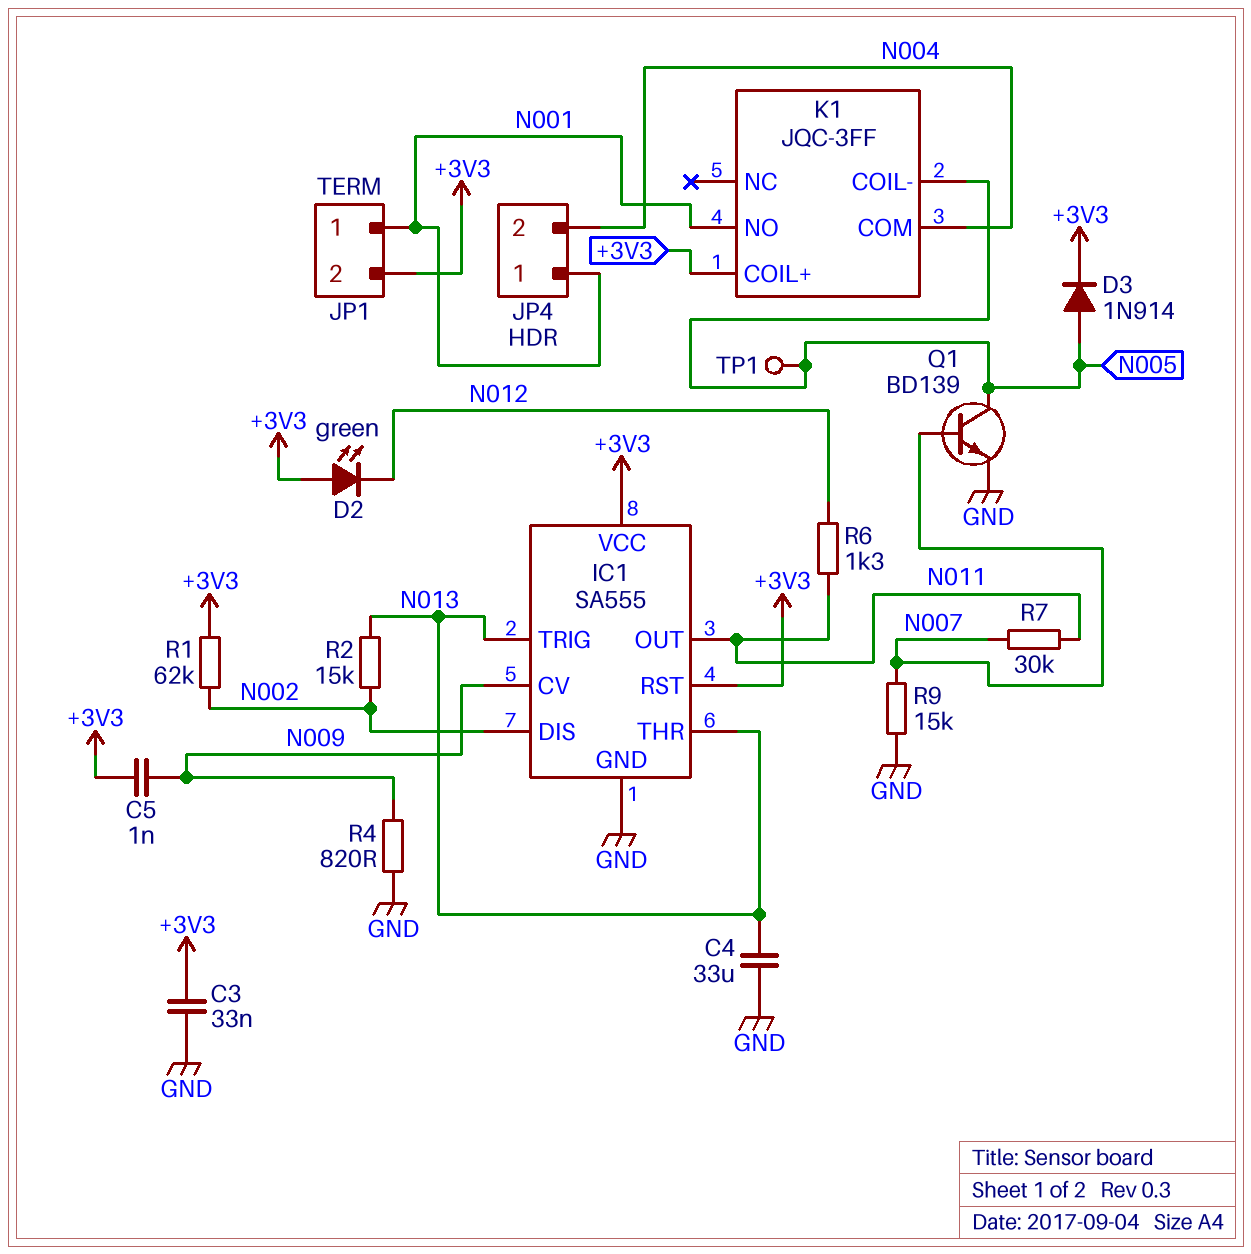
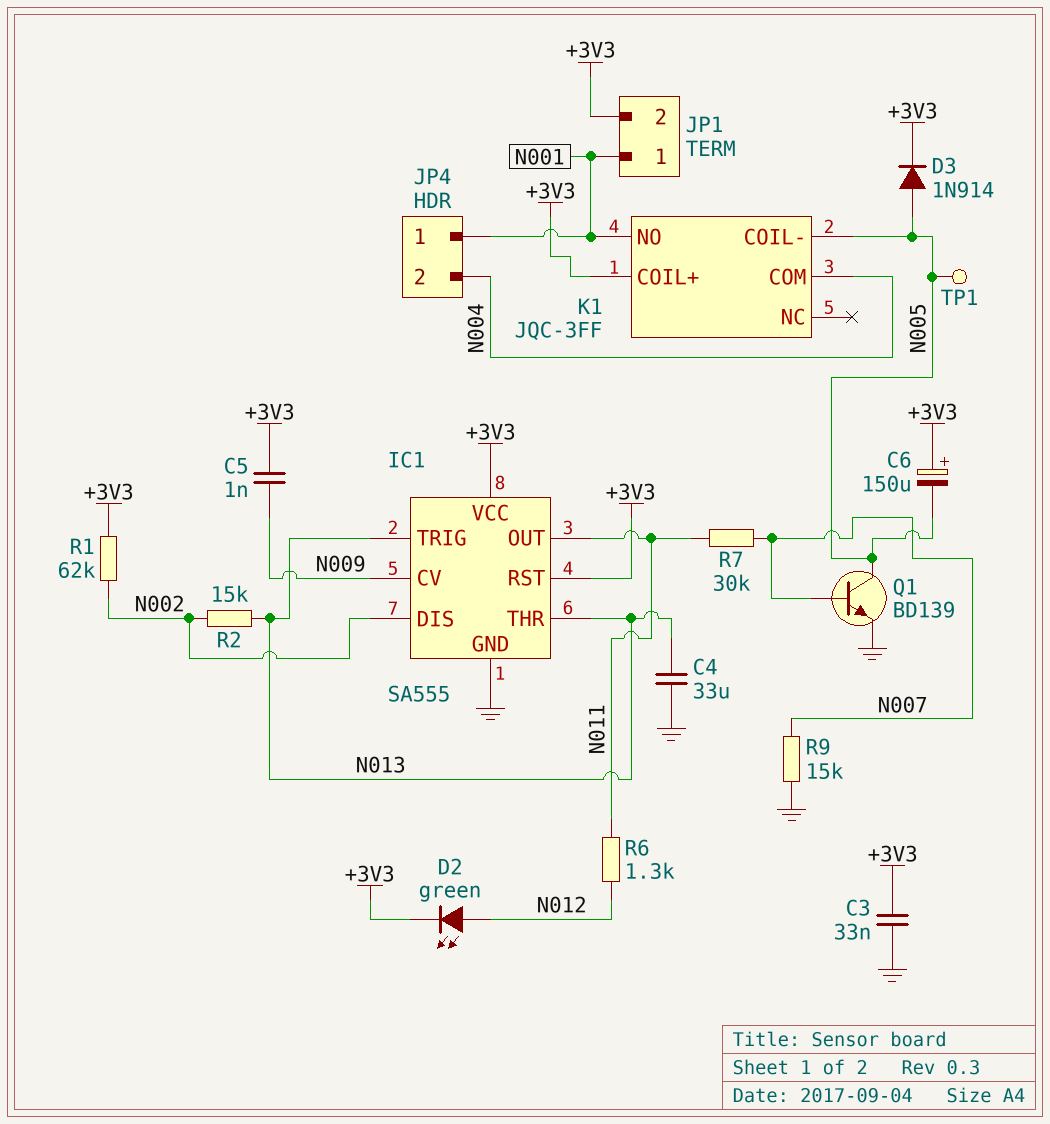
C6: none -> 150uF (plus +3V3, minus N005)
D2: LED green (A +3V3, K N012) -> LED green (A N012, K +3V3)
R4: 820 (GND, N009) -> none

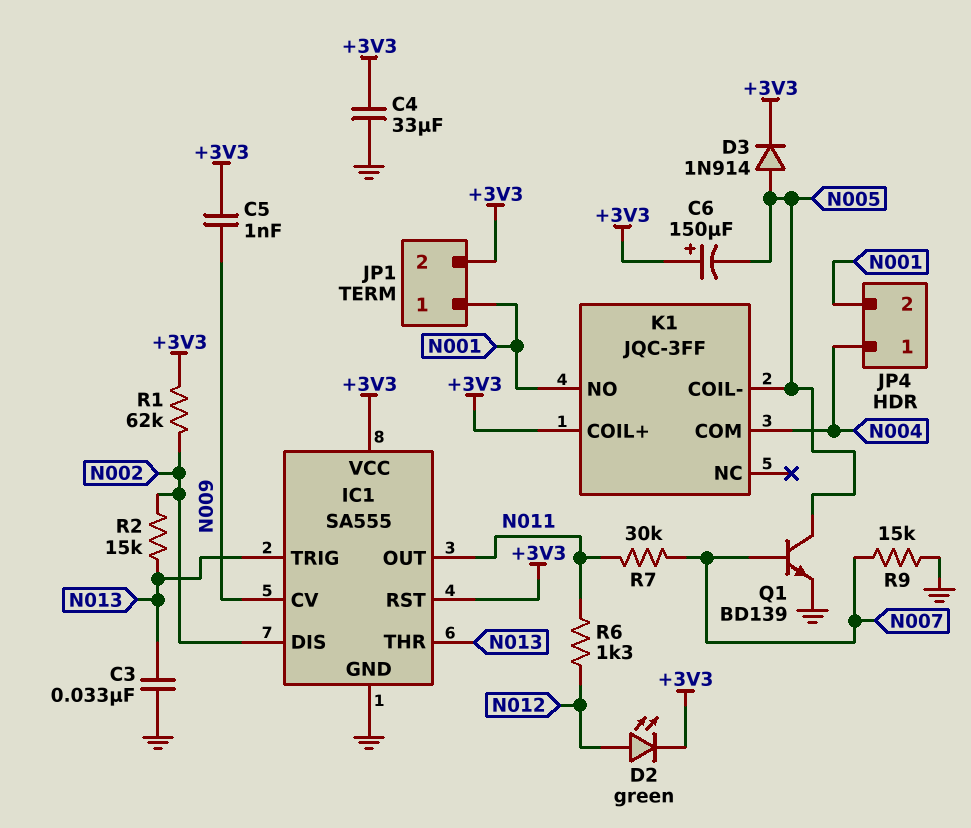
C3: 33nF (+3V3, GND) -> 33nF (GND, N013)
C4: 33uF (GND, N013) -> 33uF (+3V3, GND)
JP4 pin 1: N001 -> N004
JP4 pin 2: N004 -> N001
TP1: test point (N005) -> none

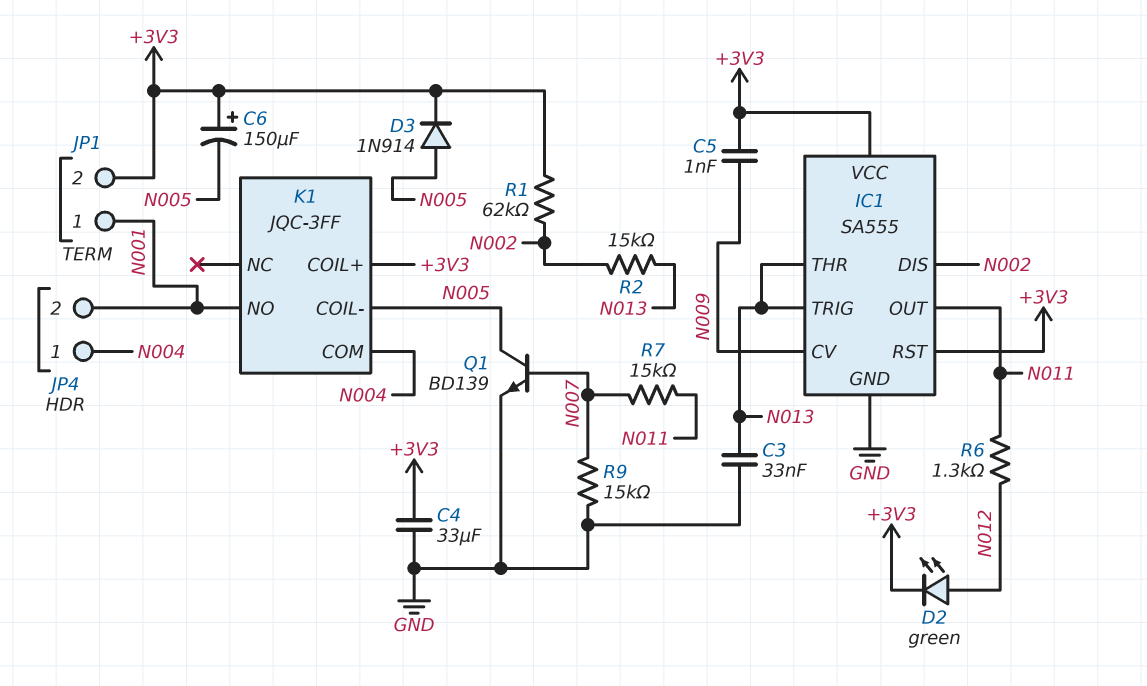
R7: 30k (N007, N011) -> 15k (N007, N011)

